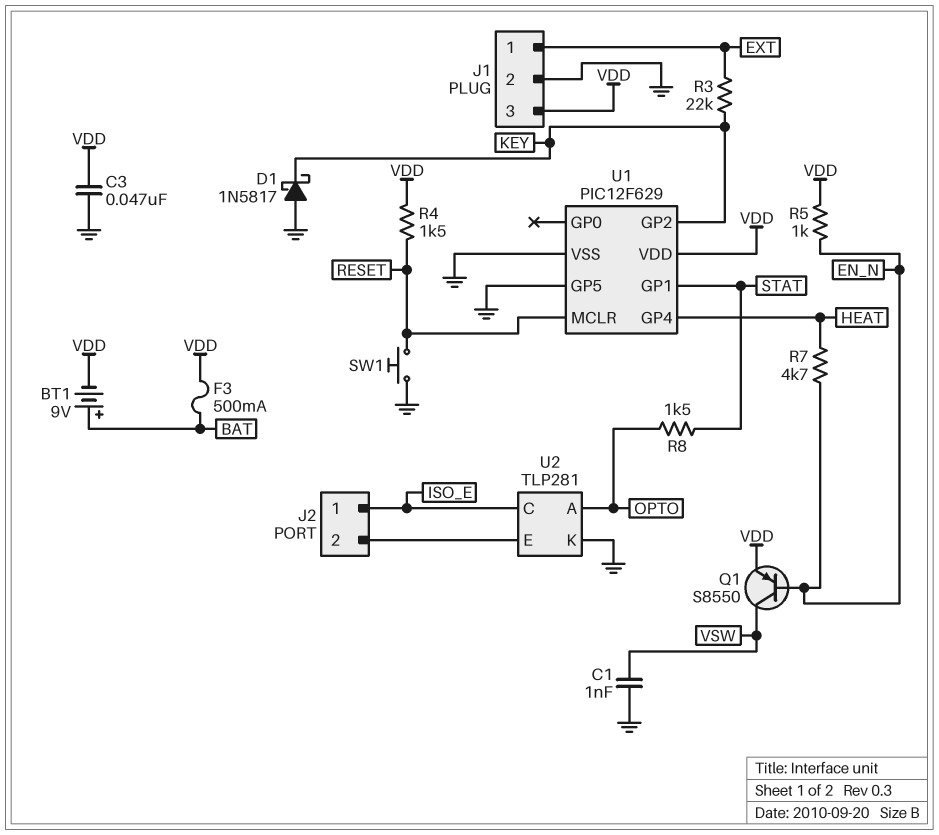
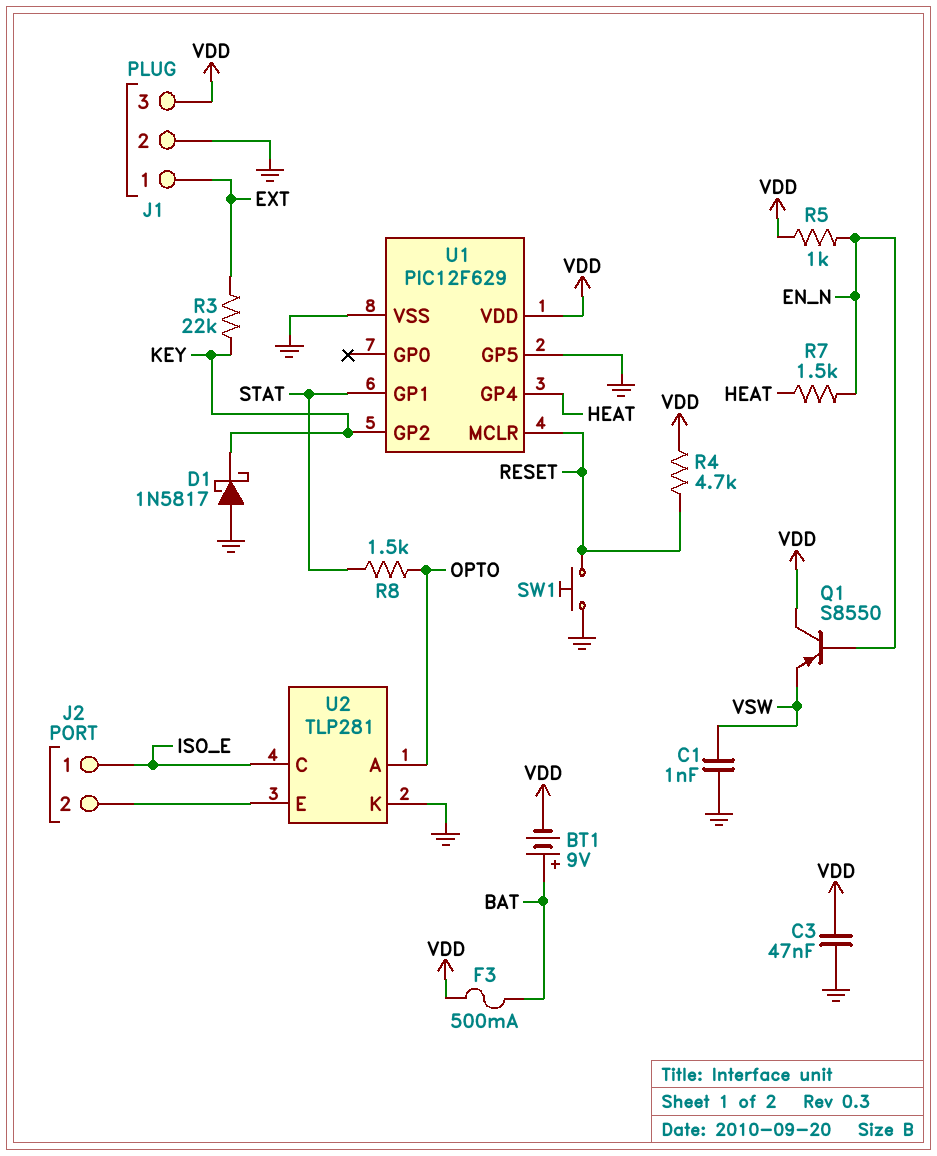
Q1: PNP S8550 (B EN_N, C VSW, E VDD) -> PNP S8550 (B EN_N, C VDD, E VSW)
R4: 1.5k (RESET, VDD) -> 4.7k (RESET, VDD)
R7: 4.7k (EN_N, HEAT) -> 1.5k (EN_N, HEAT)

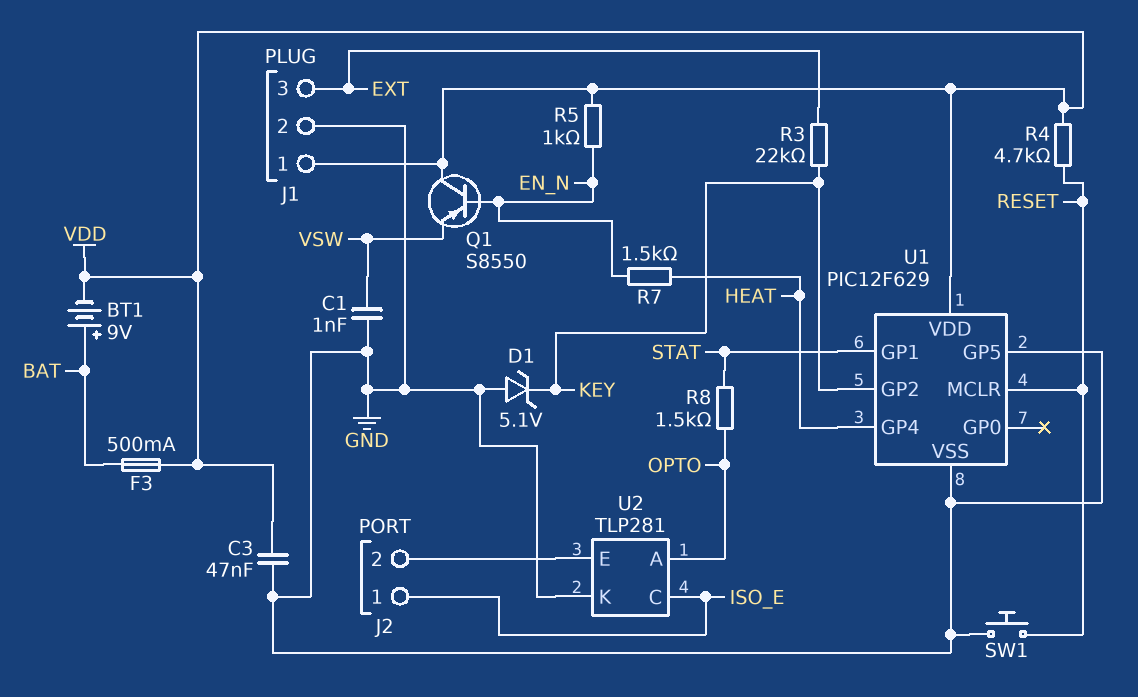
D1: schottky 1N5817 (A GND, K KEY) -> zener 5.1V (A GND, K KEY)
J1 pin 1: EXT -> VDD
J1 pin 3: VDD -> EXT

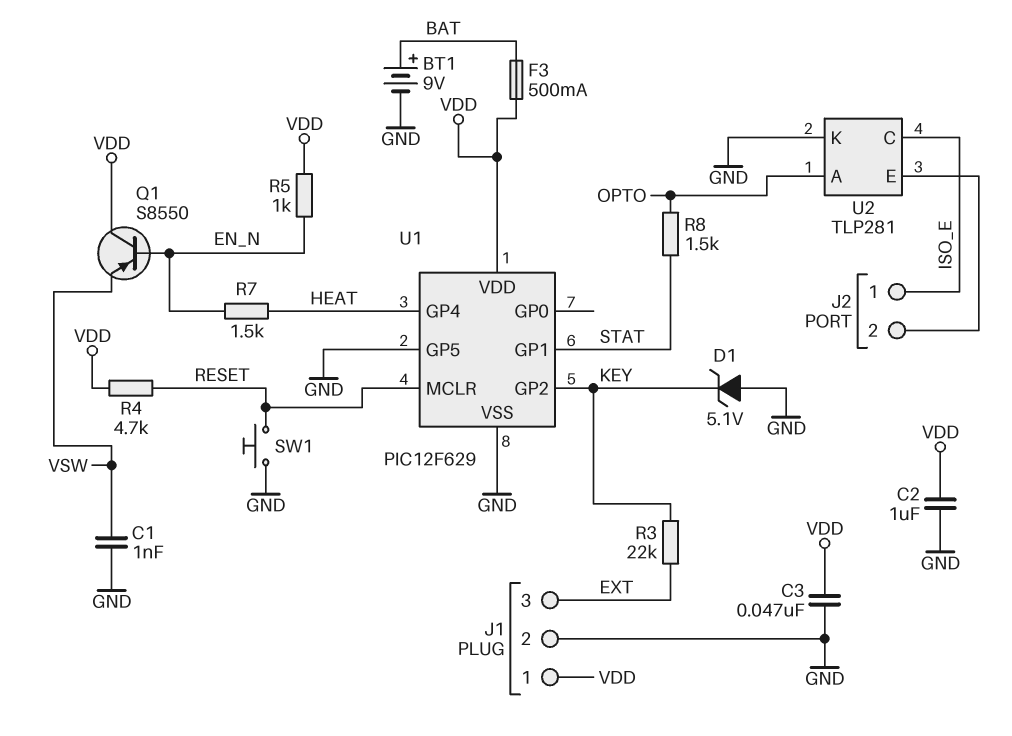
BT1: 9V (plus BAT, minus VDD) -> 9V (plus BAT, minus GND)
C2: none -> 1uF (GND, VDD)

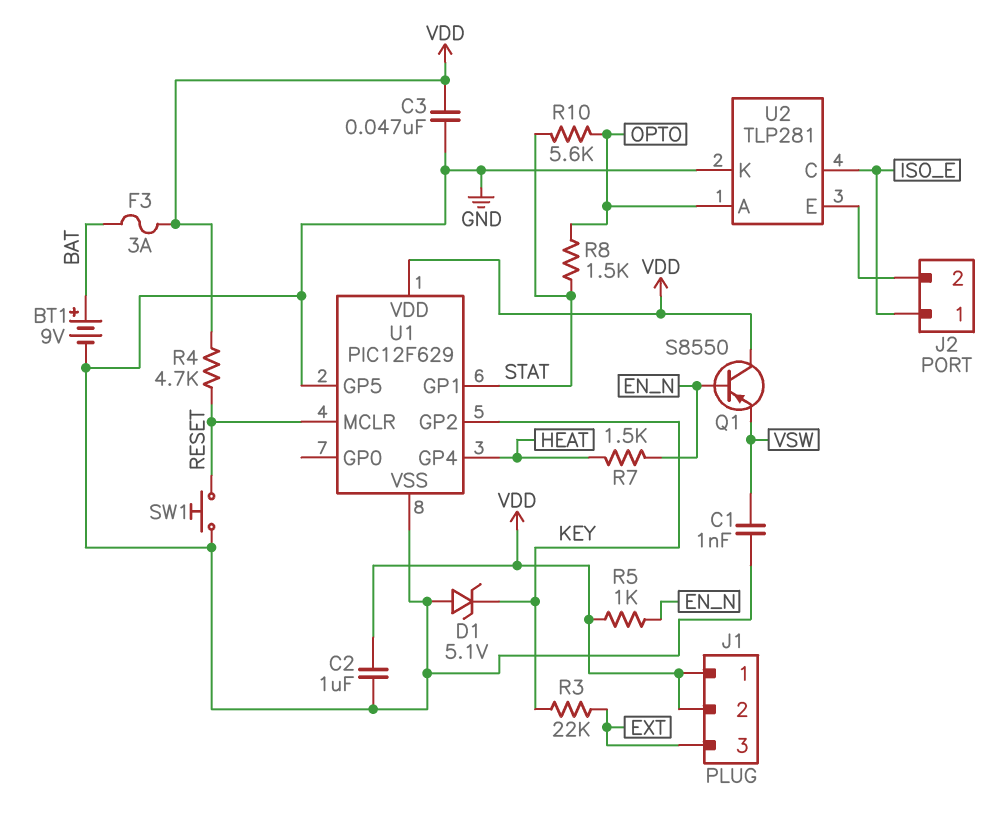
F3: 500mA (BAT, VDD) -> 3A (BAT, VDD)
J1 pin 2: GND -> VDD
R10: none -> 5.6k (OPTO, STAT)

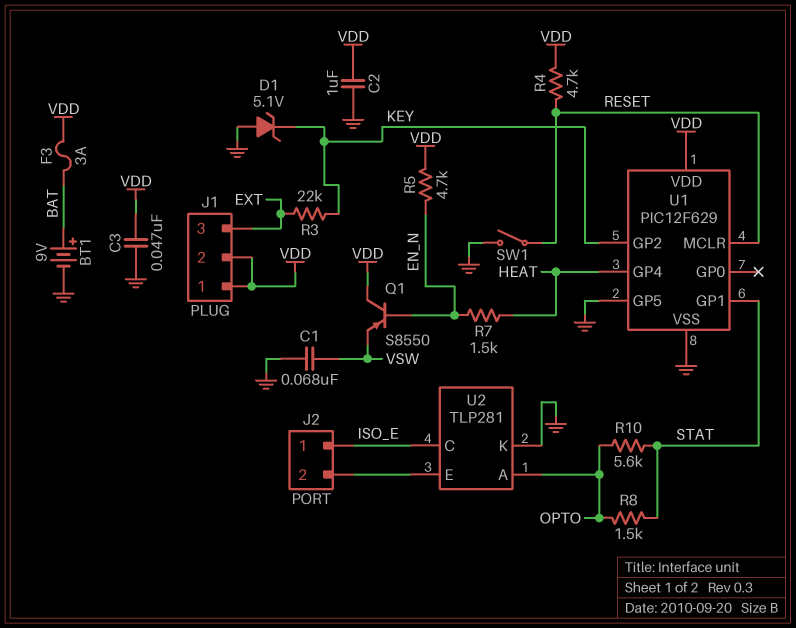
C1: 1nF (GND, VSW) -> 68nF (GND, VSW)
R5: 1k (EN_N, VDD) -> 4.7k (EN_N, VDD)
SW1: button (GND, RESET) -> switch (GND, RESET)

